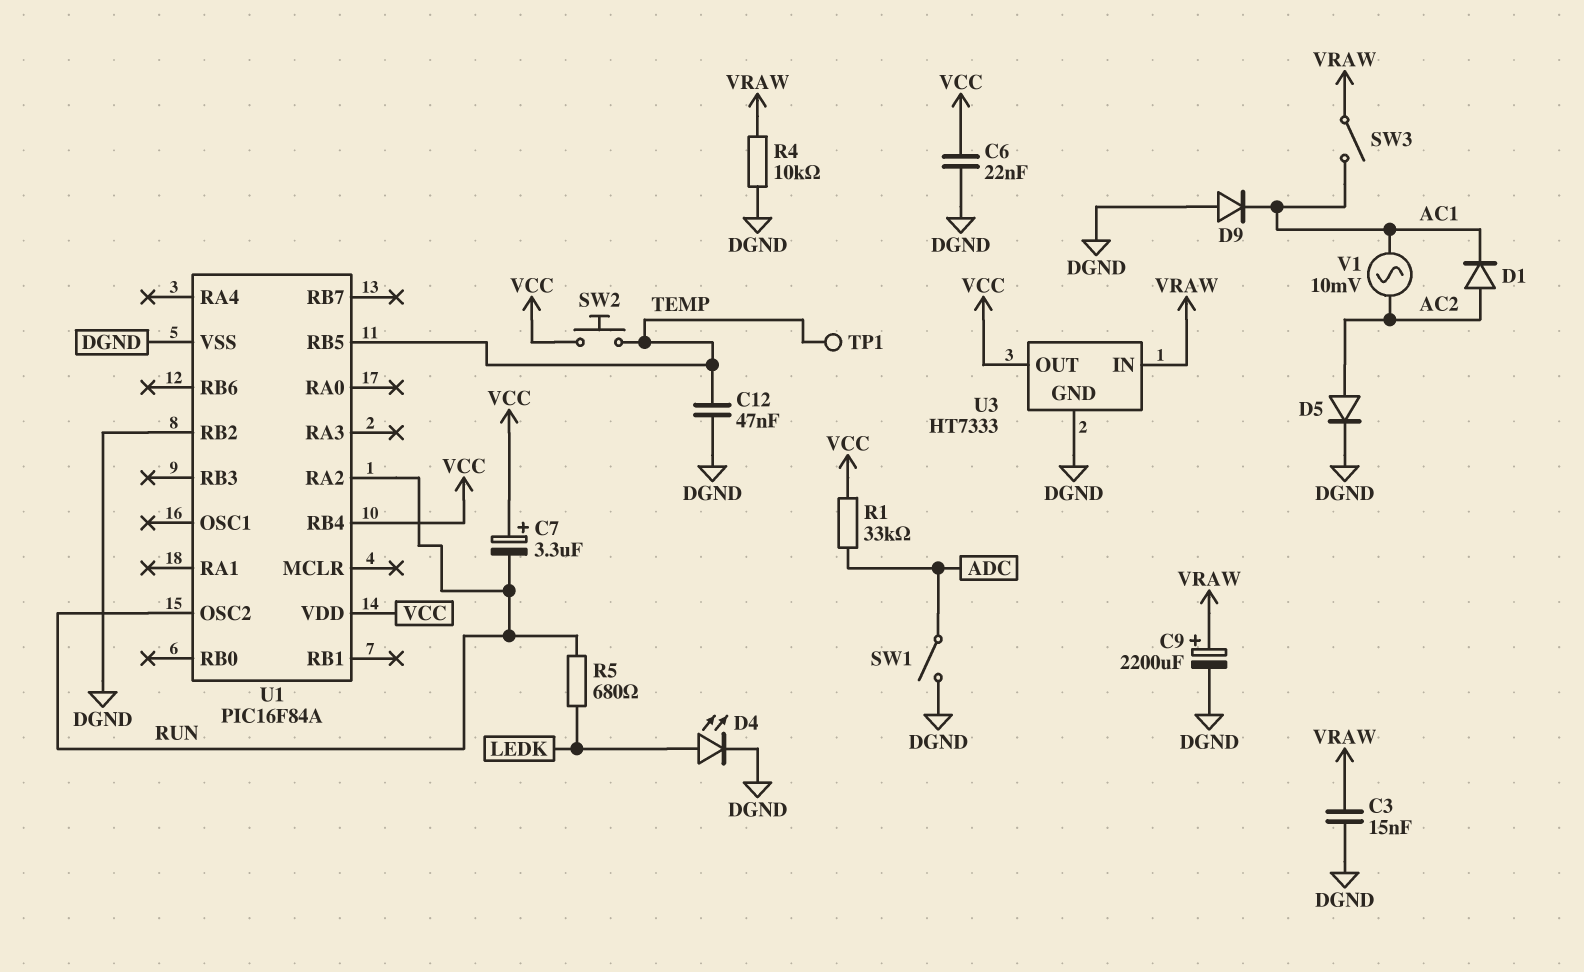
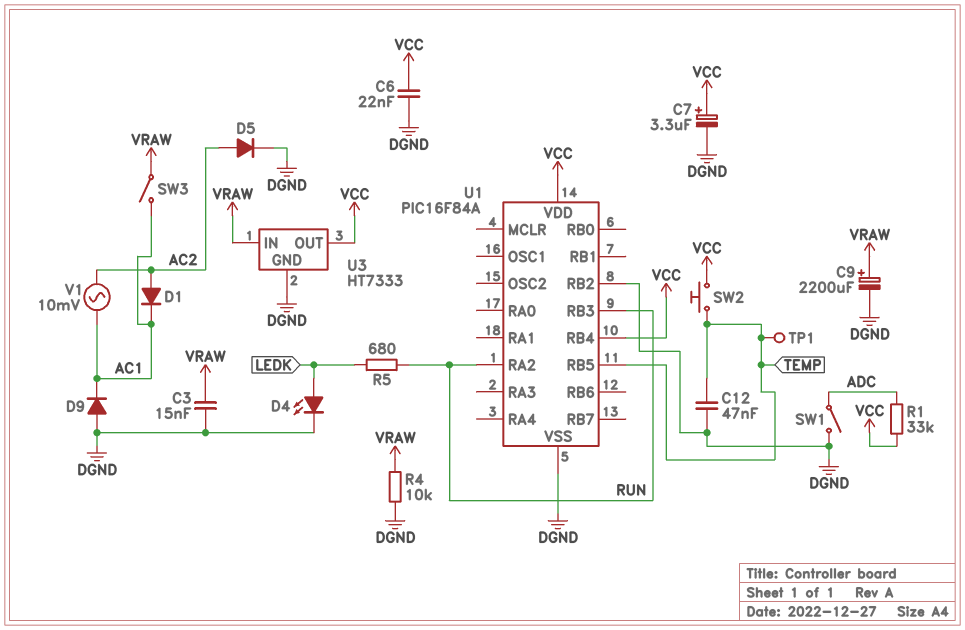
C7: 3.3uF (plus VCC, minus RUN) -> 3.3uF (plus VCC, minus DGND)
U1 pin OSC2: RUN -> none
U1 pin RB3: none -> RUN

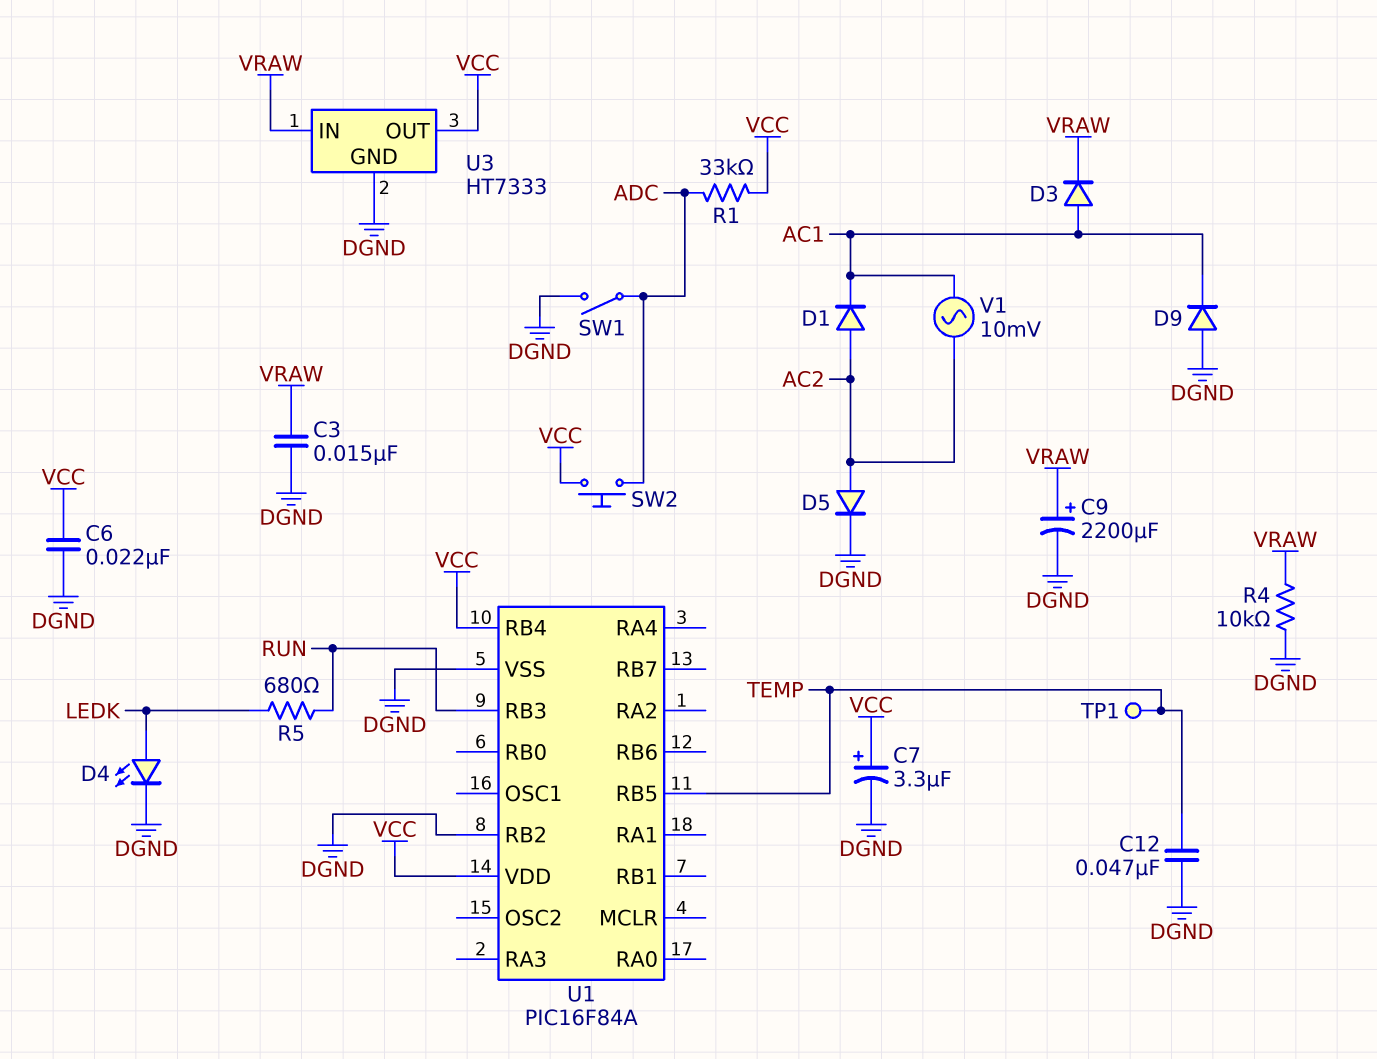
D3: none -> diode (A AC1, K VRAW)
SW2: button (TEMP, VCC) -> button (ADC, VCC)
SW3: switch (AC1, VRAW) -> none
U1 pin RA2: RUN -> none

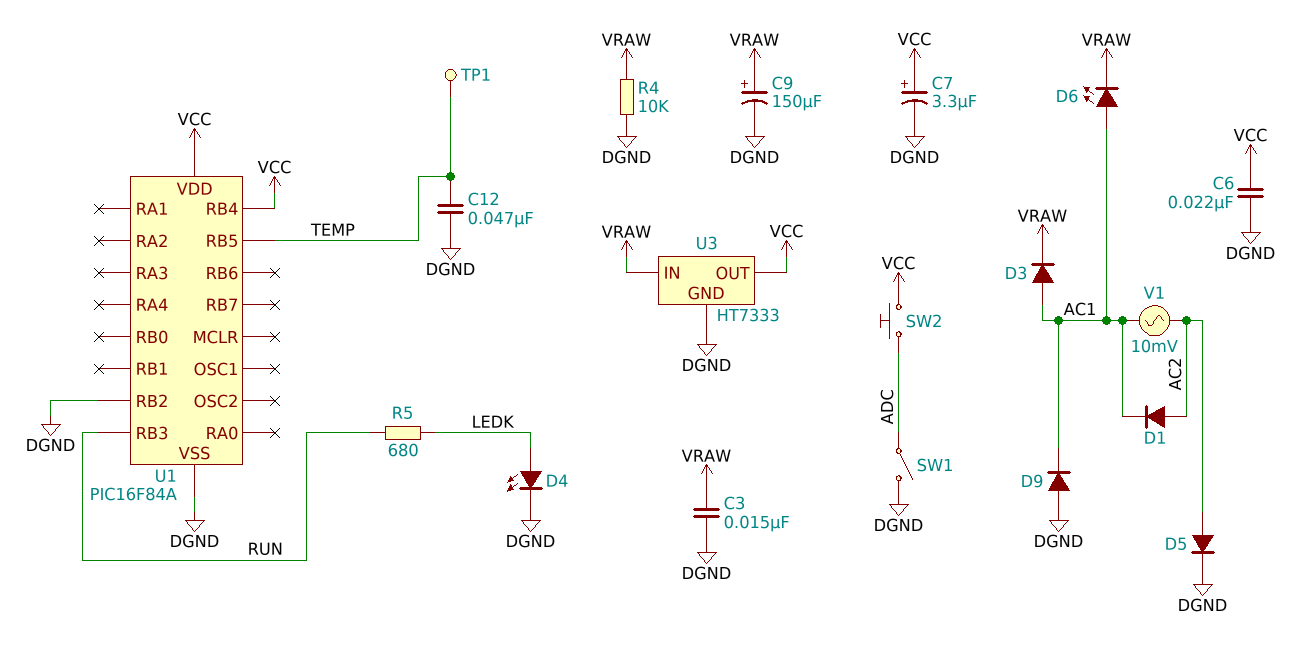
C9: 2200uF (plus VRAW, minus DGND) -> 150uF (plus VRAW, minus DGND)
D6: none -> LED (A AC1, K VRAW)
R1: 33k (ADC, VCC) -> none

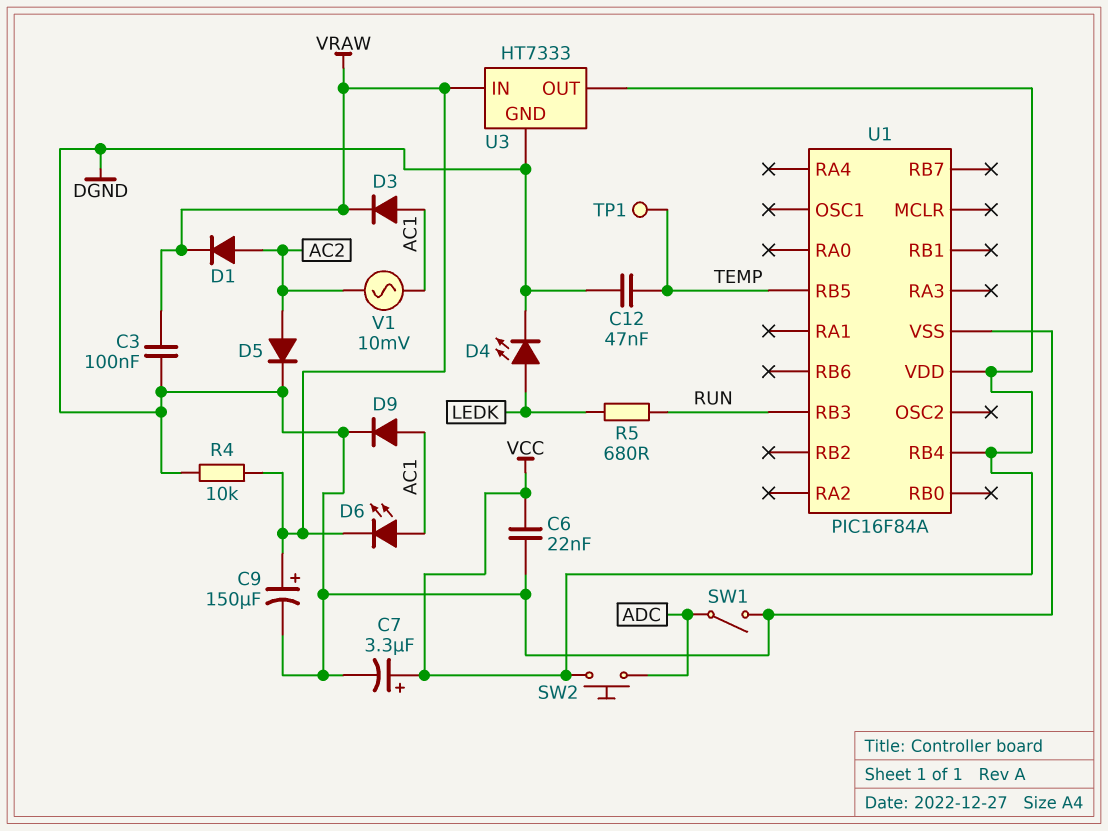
C3: 15nF (DGND, VRAW) -> 100nF (DGND, VRAW)
D1: diode (A AC2, K AC1) -> diode (A AC2, K VRAW)
D9: diode (A DGND, K AC1) -> diode (A AC1, K DGND)
U1 pin RB2: DGND -> none

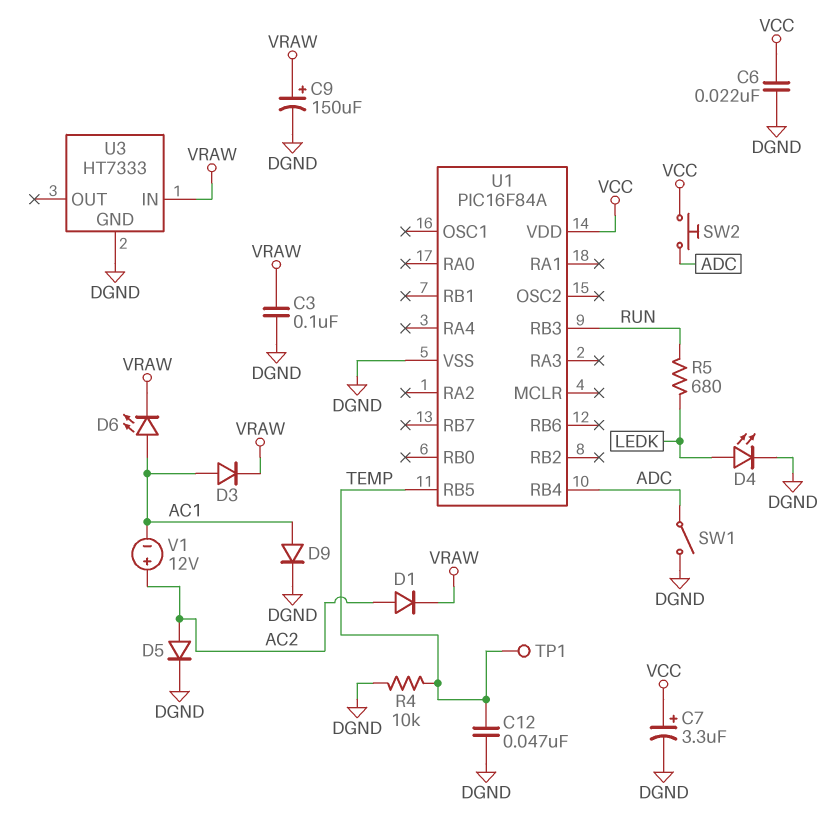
R4: 10k (DGND, VRAW) -> 10k (DGND, TEMP)
U1 pin RB4: VCC -> ADC
U3 pin OUT: VCC -> none
V1: AC 10mV (AC1, AC2) -> 12V (plus AC2, minus AC1)

